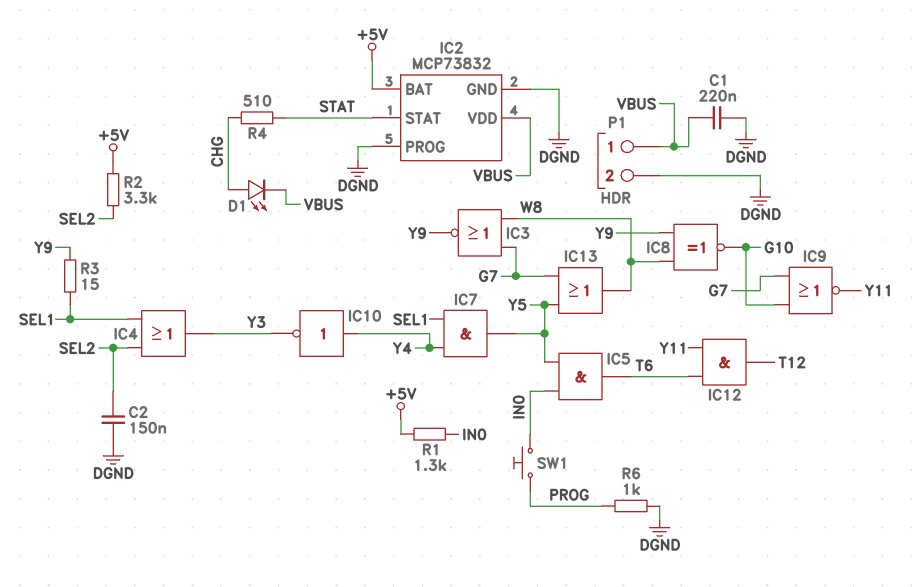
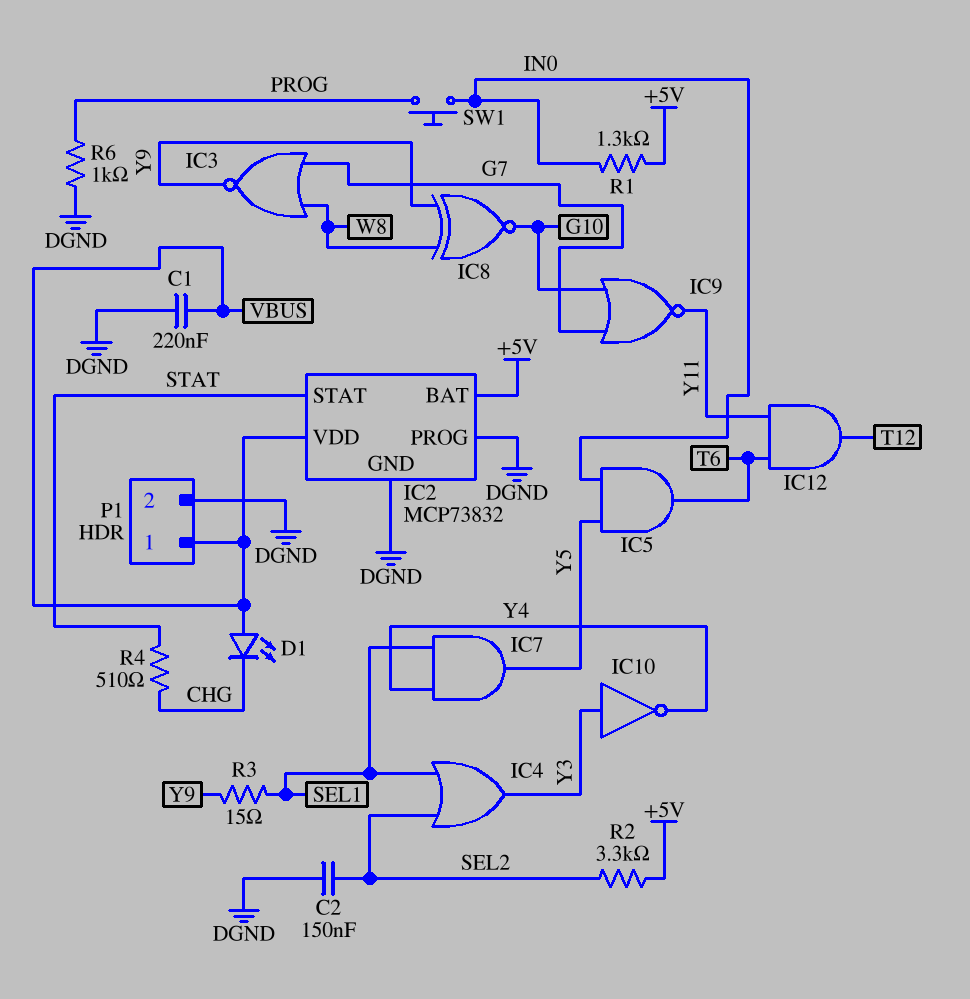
D1: LED (A CHG, K VBUS) -> LED (A VBUS, K CHG)
IC10: NOT (in Y4, out Y3) -> NOT (in Y3, out Y4)
IC13: OR (in G7, in Y5, out W8) -> none

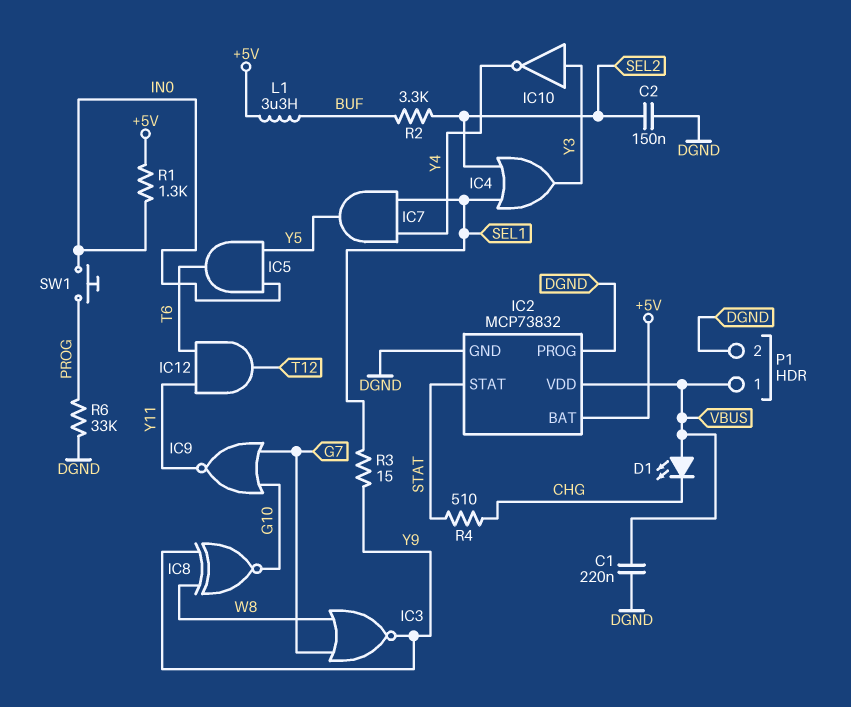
L1: none -> 3.3uH (+5V, BUF)
R2: 3.3k (+5V, SEL2) -> 3.3k (BUF, SEL2)
R6: 1k (DGND, PROG) -> 33k (DGND, PROG)

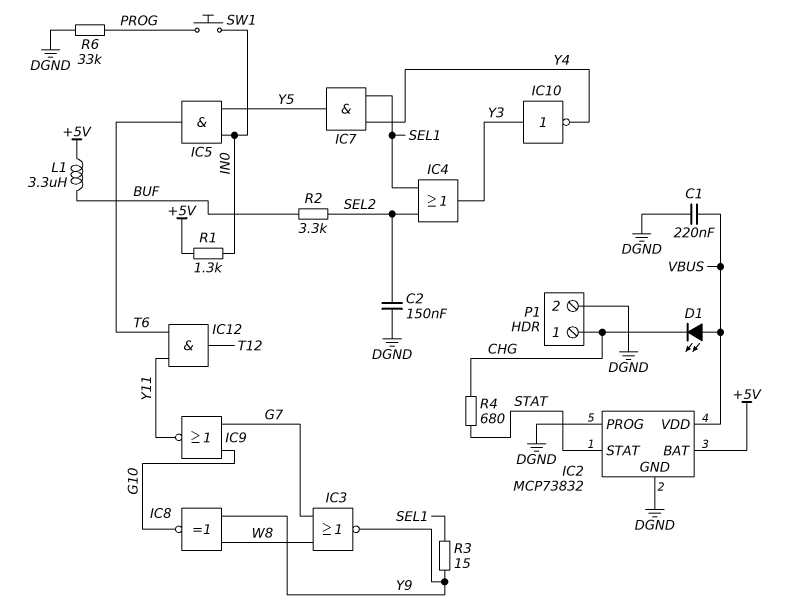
P1 pin 1: VBUS -> CHG
R4: 510 (CHG, STAT) -> 680 (CHG, STAT)

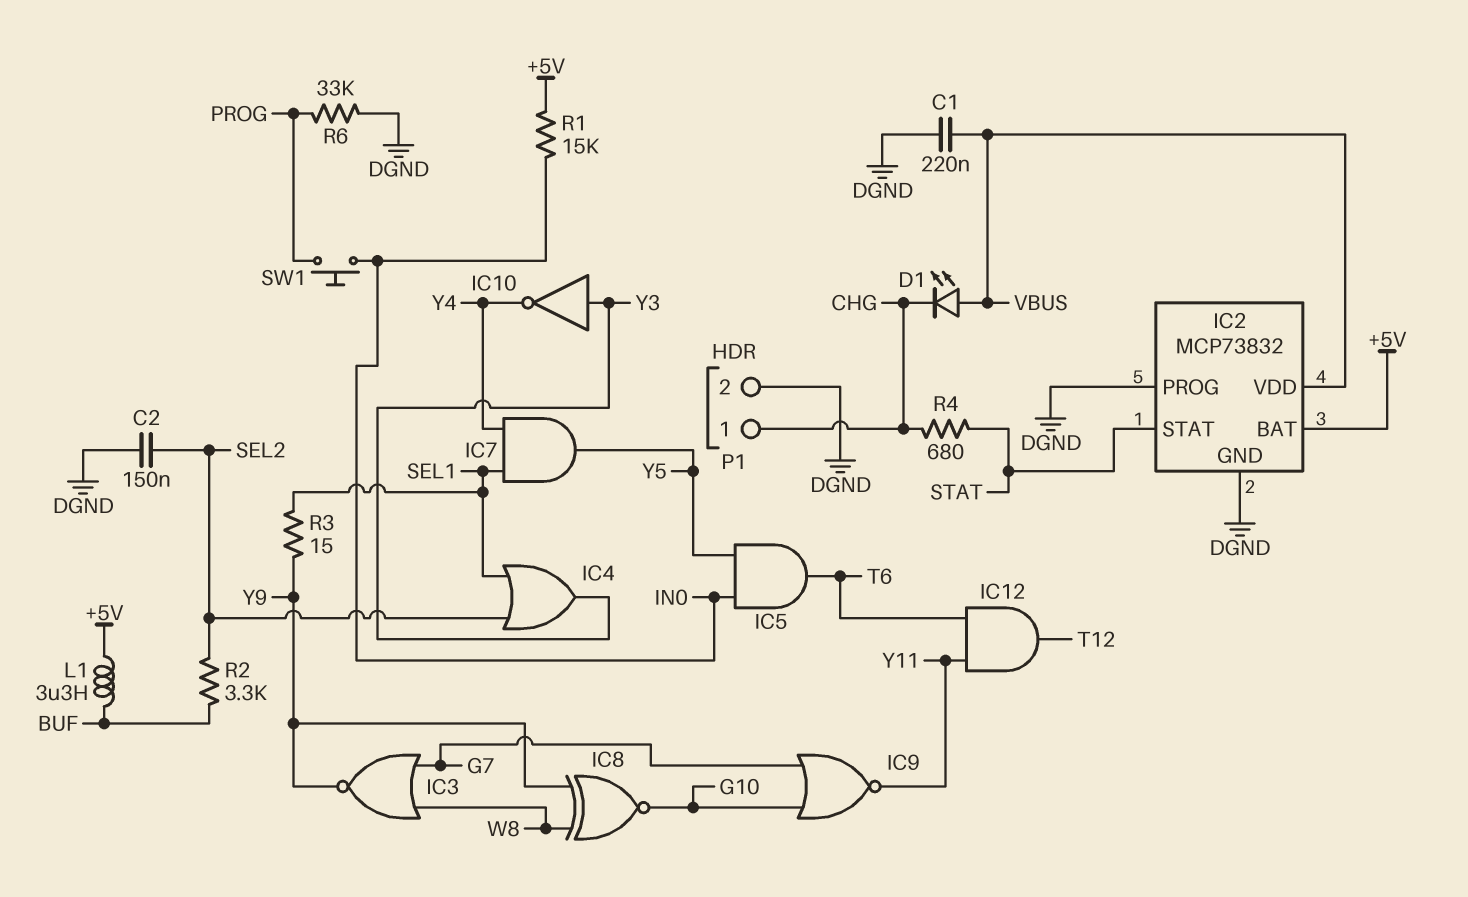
R1: 1.3k (+5V, IN0) -> 15k (+5V, IN0)

